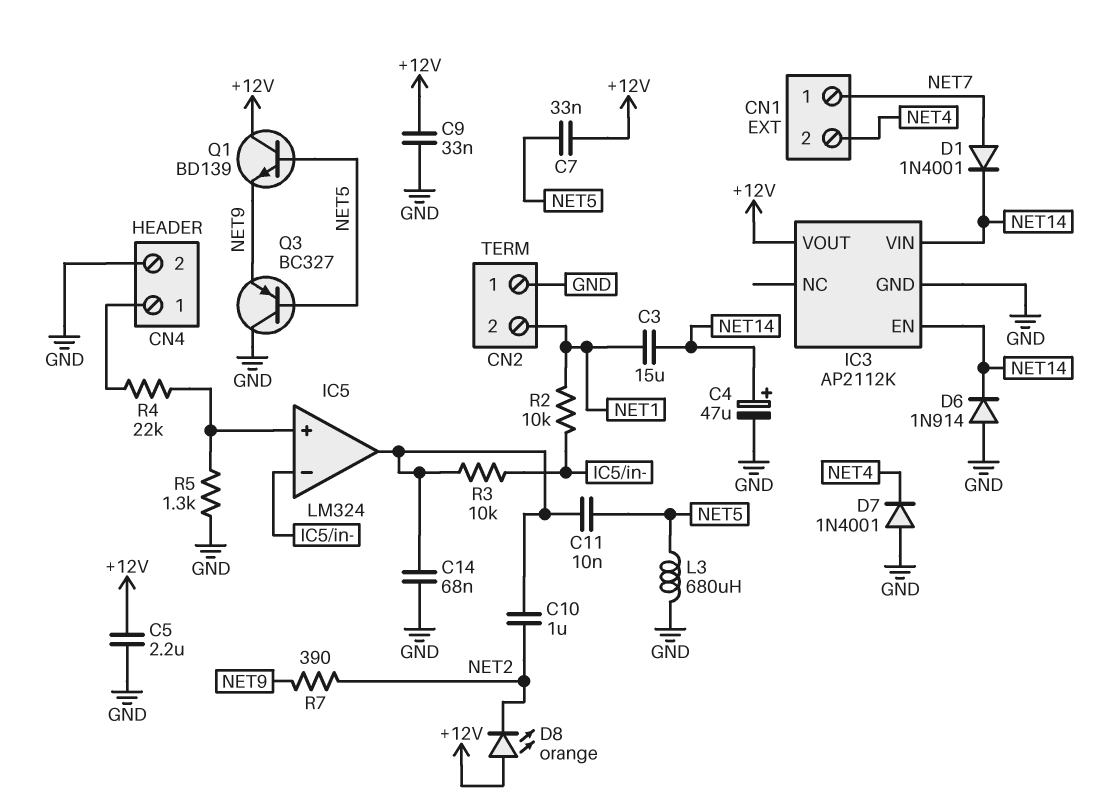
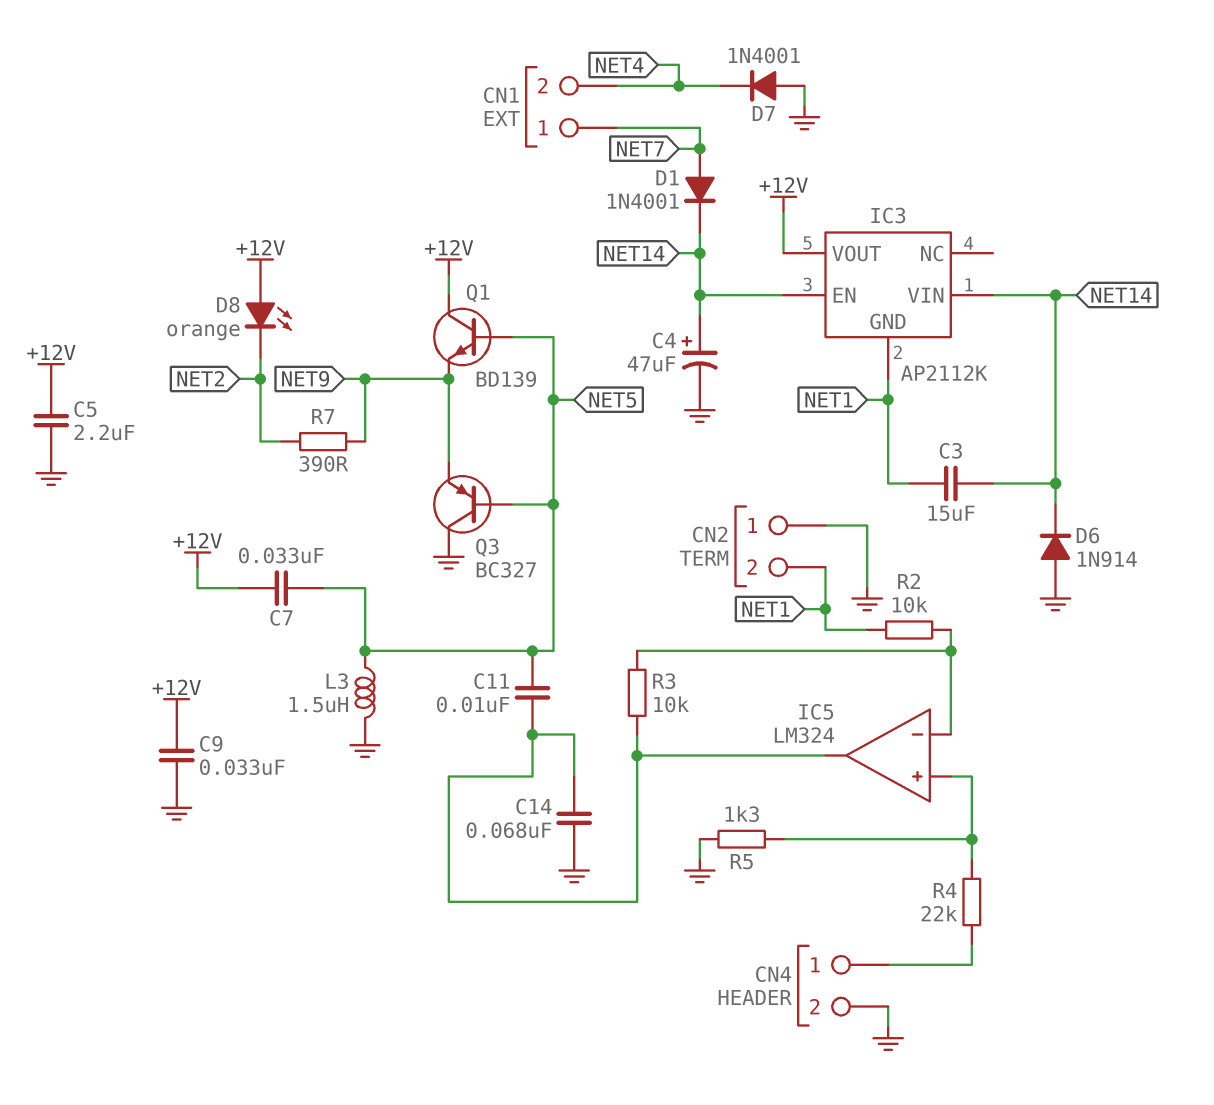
C10: 1uF (IC5/out, NET2) -> none
IC3 pin GND: GND -> NET1
L3: 680uH (GND, NET5) -> 1.5uH (GND, NET5)

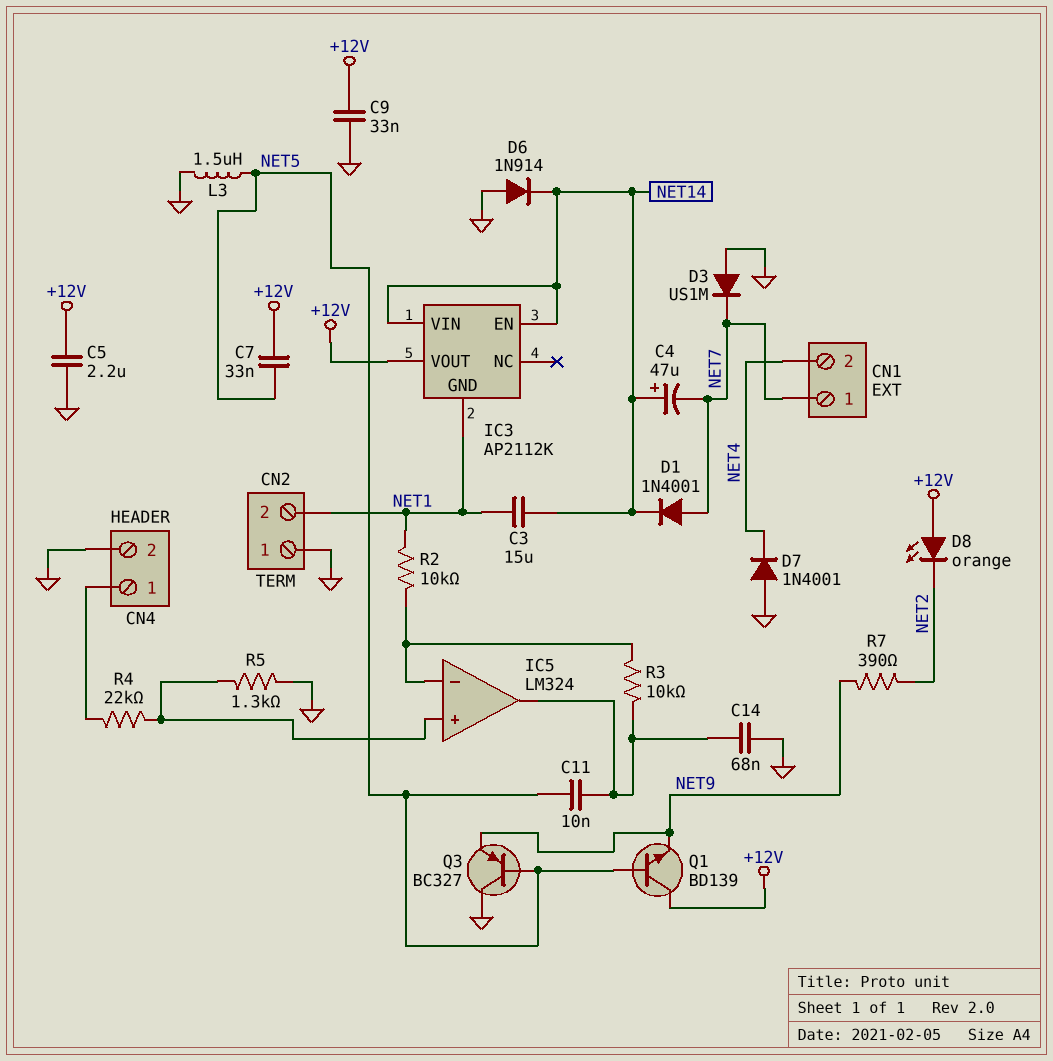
C4: 47uF (plus NET14, minus GND) -> 47uF (plus NET14, minus NET7)
D3: none -> diode US1M (A GND, K NET7)

